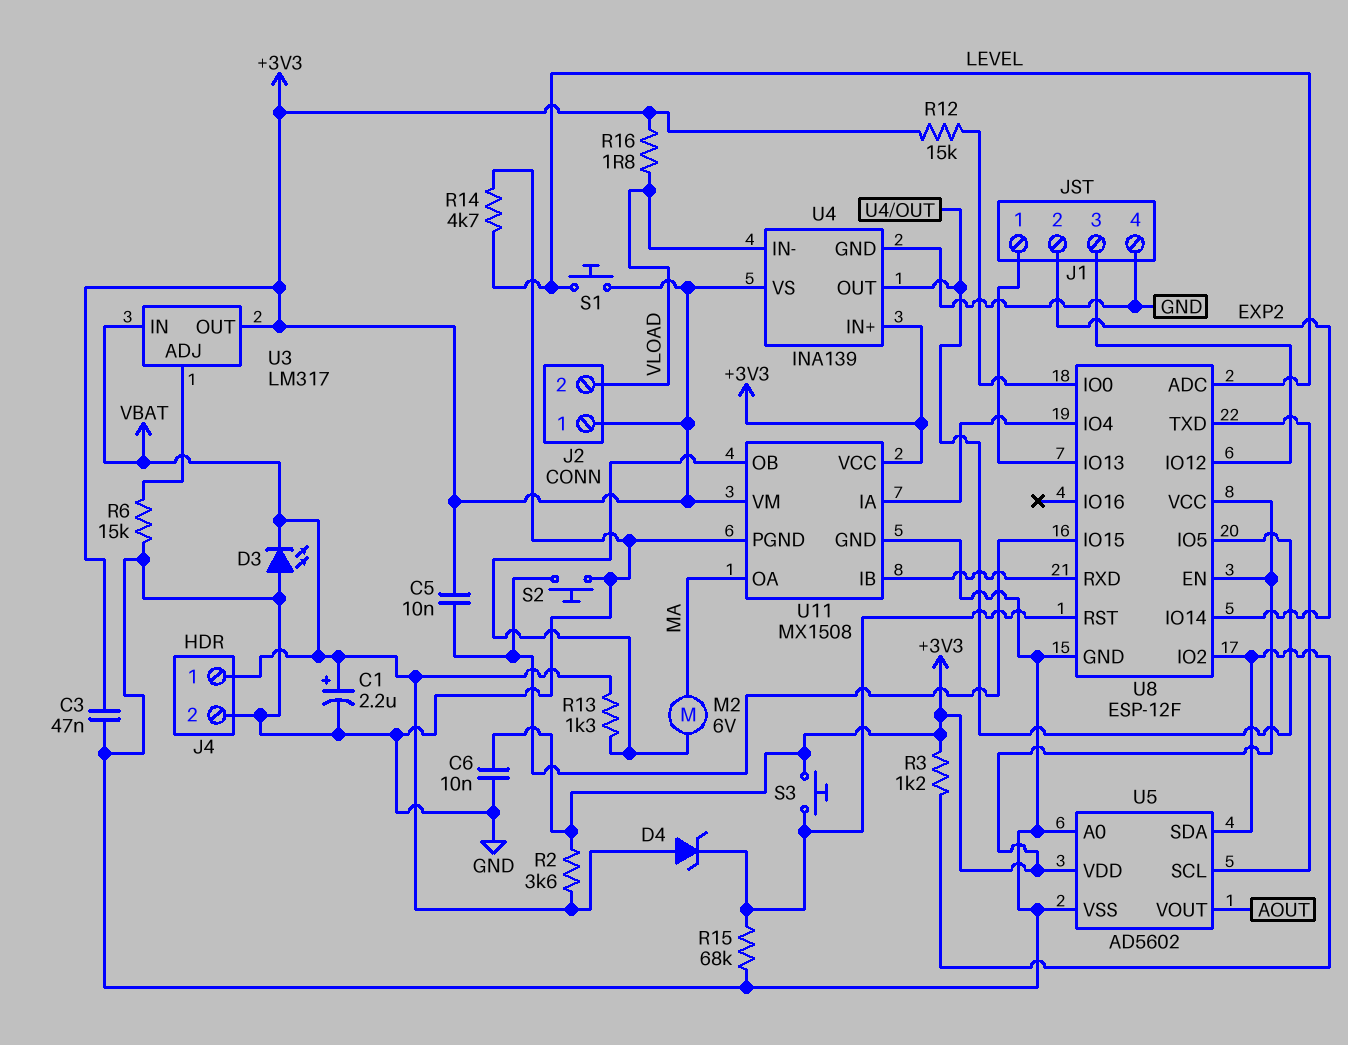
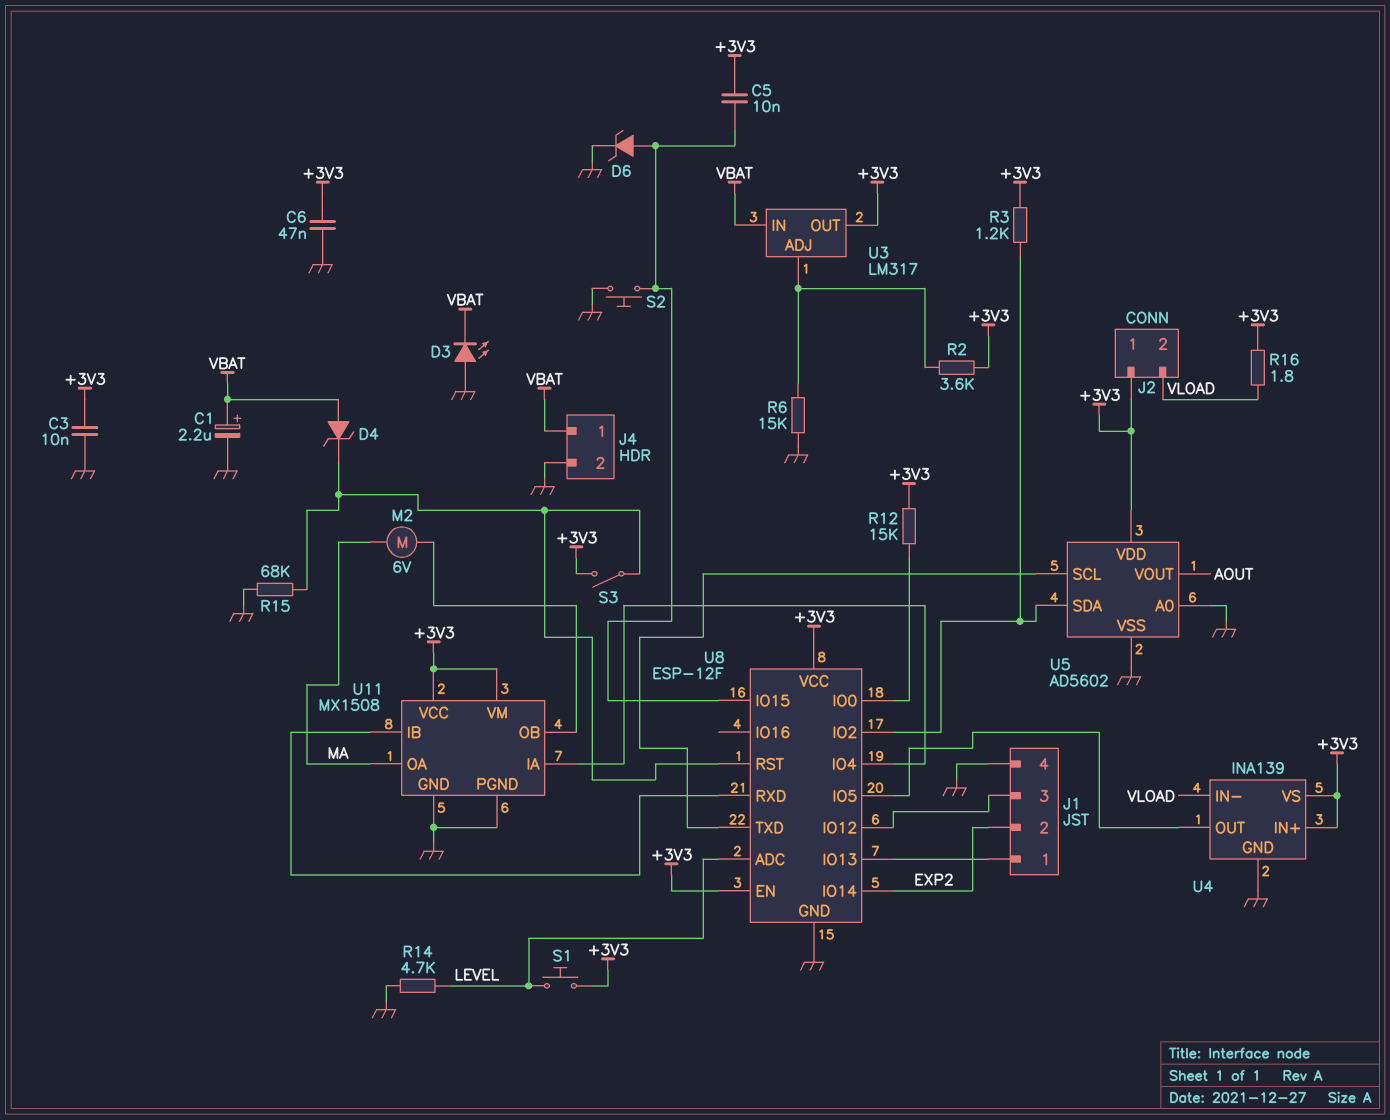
C3: 47nF (+3V3, GND) -> 10nF (+3V3, GND)
C6: 10nF (+3V3, GND) -> 47nF (+3V3, GND)
D6: none -> zener (A U8/IO15, K GND)
R2: 3.6k (+3V3, VBAT) -> 3.6k (+3V3, U3/ADJ)
R13: 1.3k (U11/OB, VBAT) -> none
S3: button (+3V3, U8/RST) -> switch (+3V3, U8/RST)

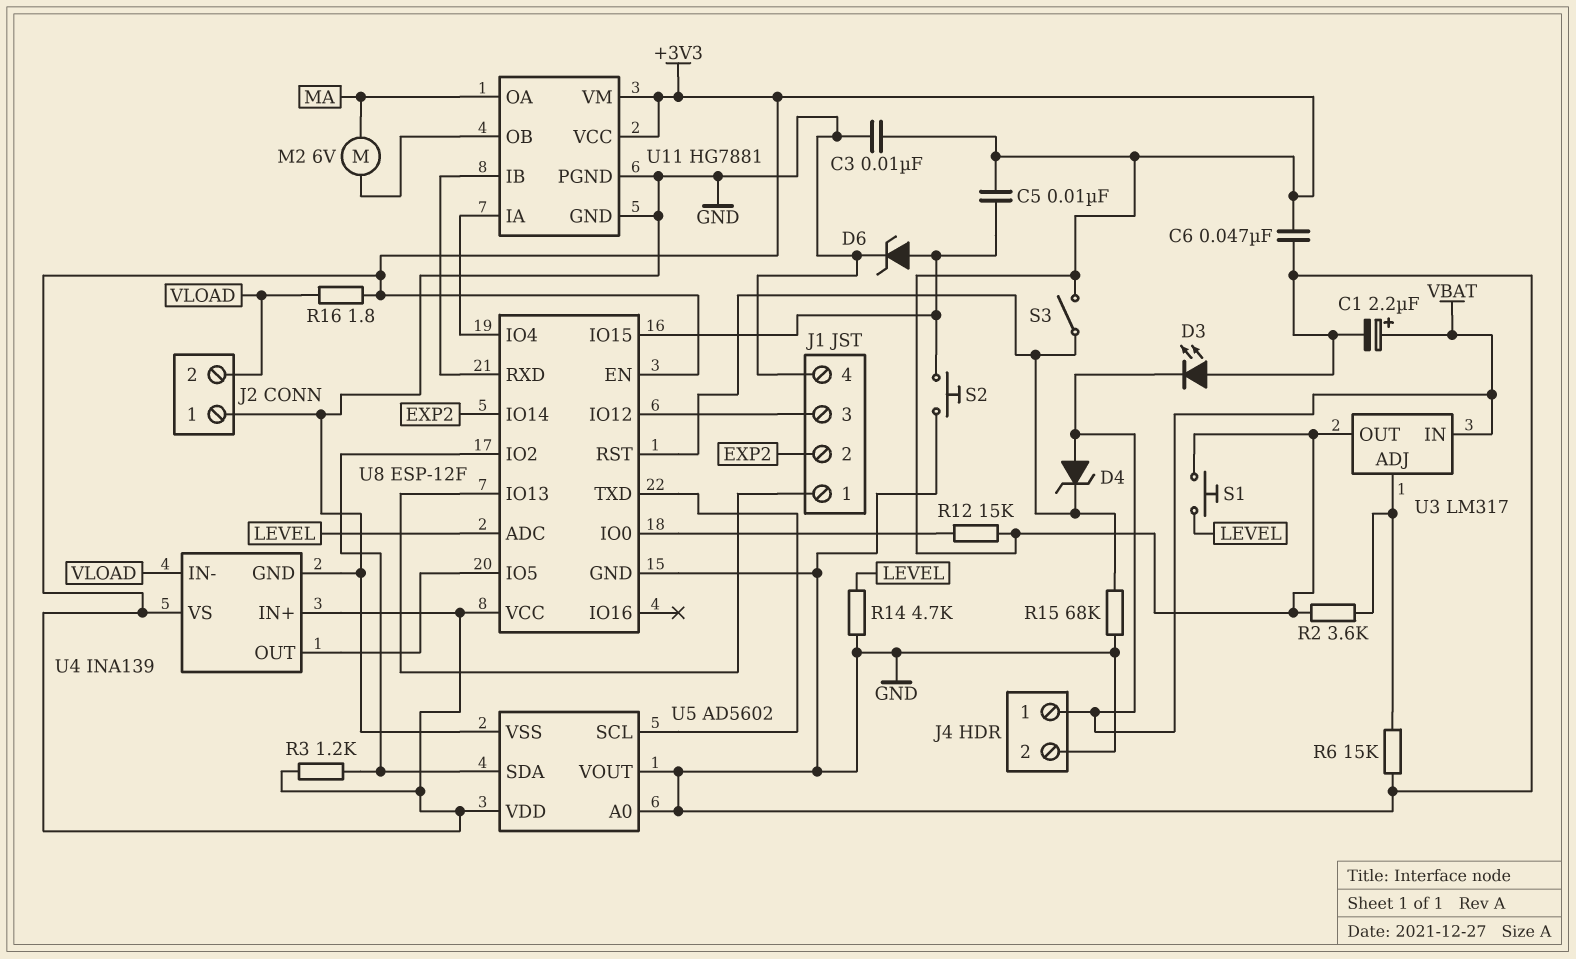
J2 pin 1: +3V3 -> GND
U5 pin VOUT: AOUT -> GND
U11: MX1508 -> HG7881

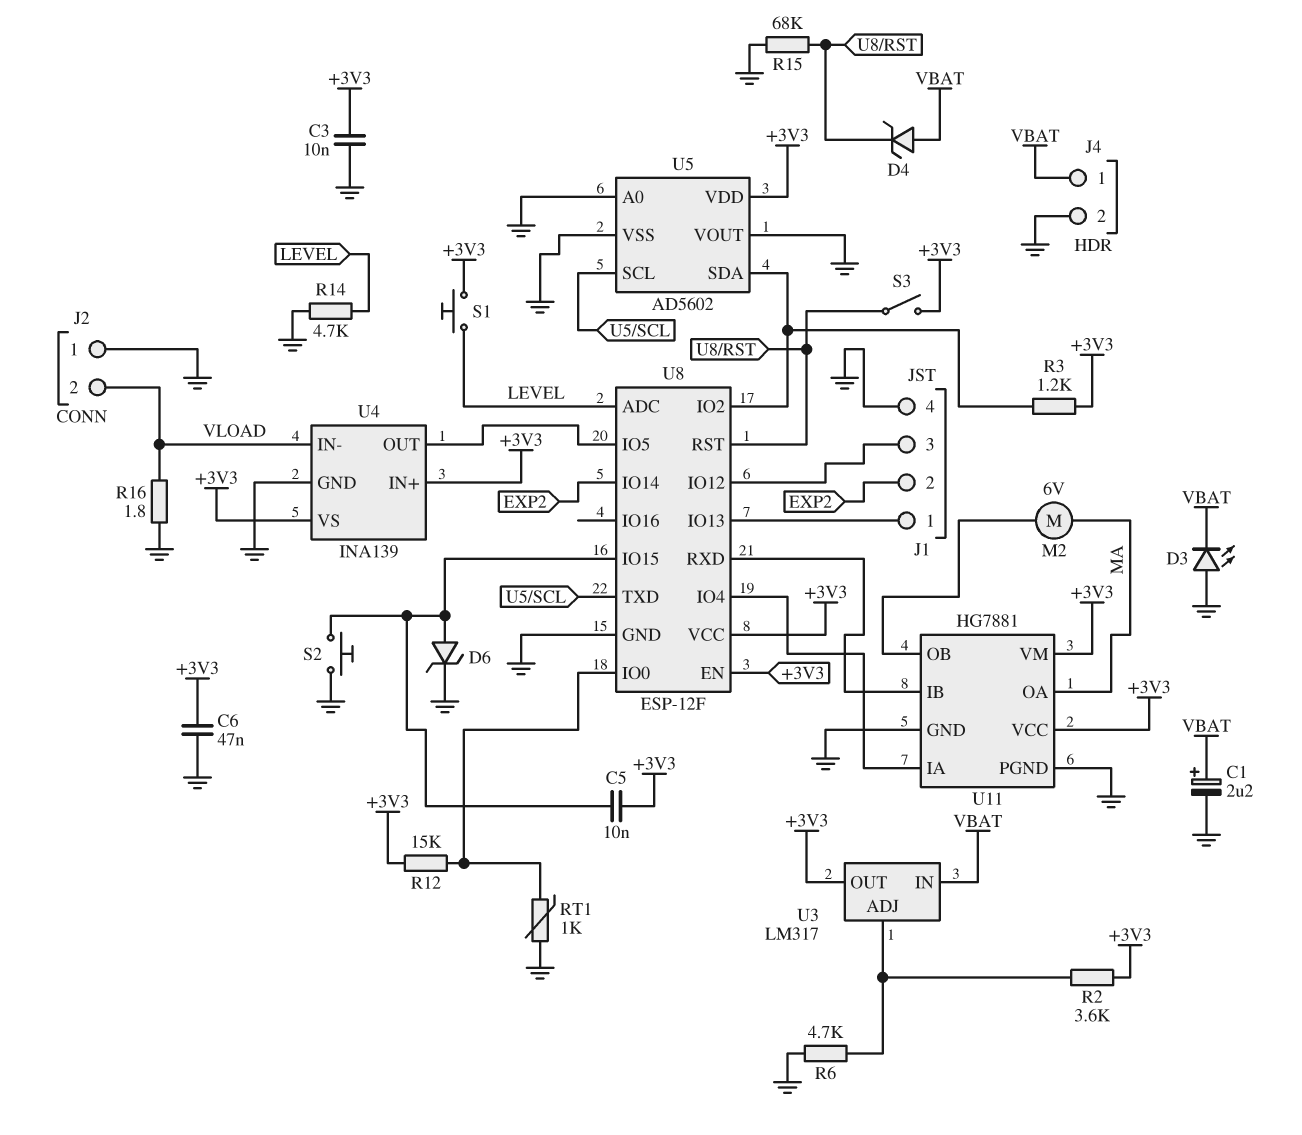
R6: 15k (GND, U3/ADJ) -> 4.7k (GND, U3/ADJ)
R16: 1.8 (+3V3, VLOAD) -> 1.8 (GND, VLOAD)
RT1: none -> 1k (GND, U8/IO0)

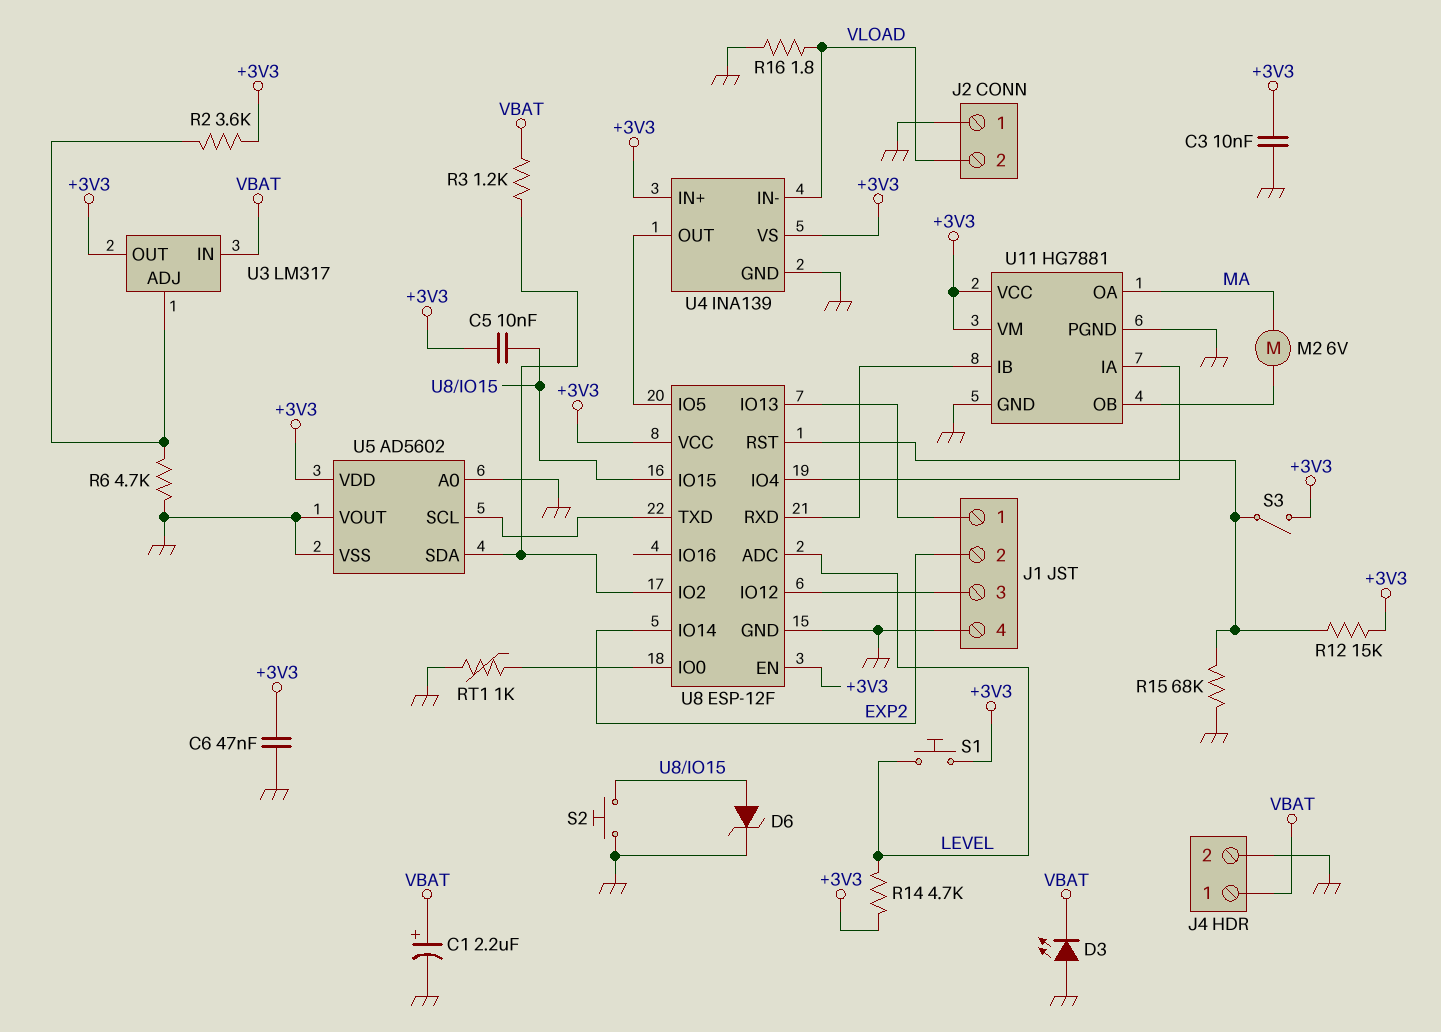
D4: zener (A VBAT, K U8/RST) -> none
R3: 1.2k (+3V3, U5/SDA) -> 1.2k (U5/SDA, VBAT)
R12: 15k (+3V3, U8/IO0) -> 15k (+3V3, U8/RST)
R14: 4.7k (GND, LEVEL) -> 4.7k (+3V3, LEVEL)

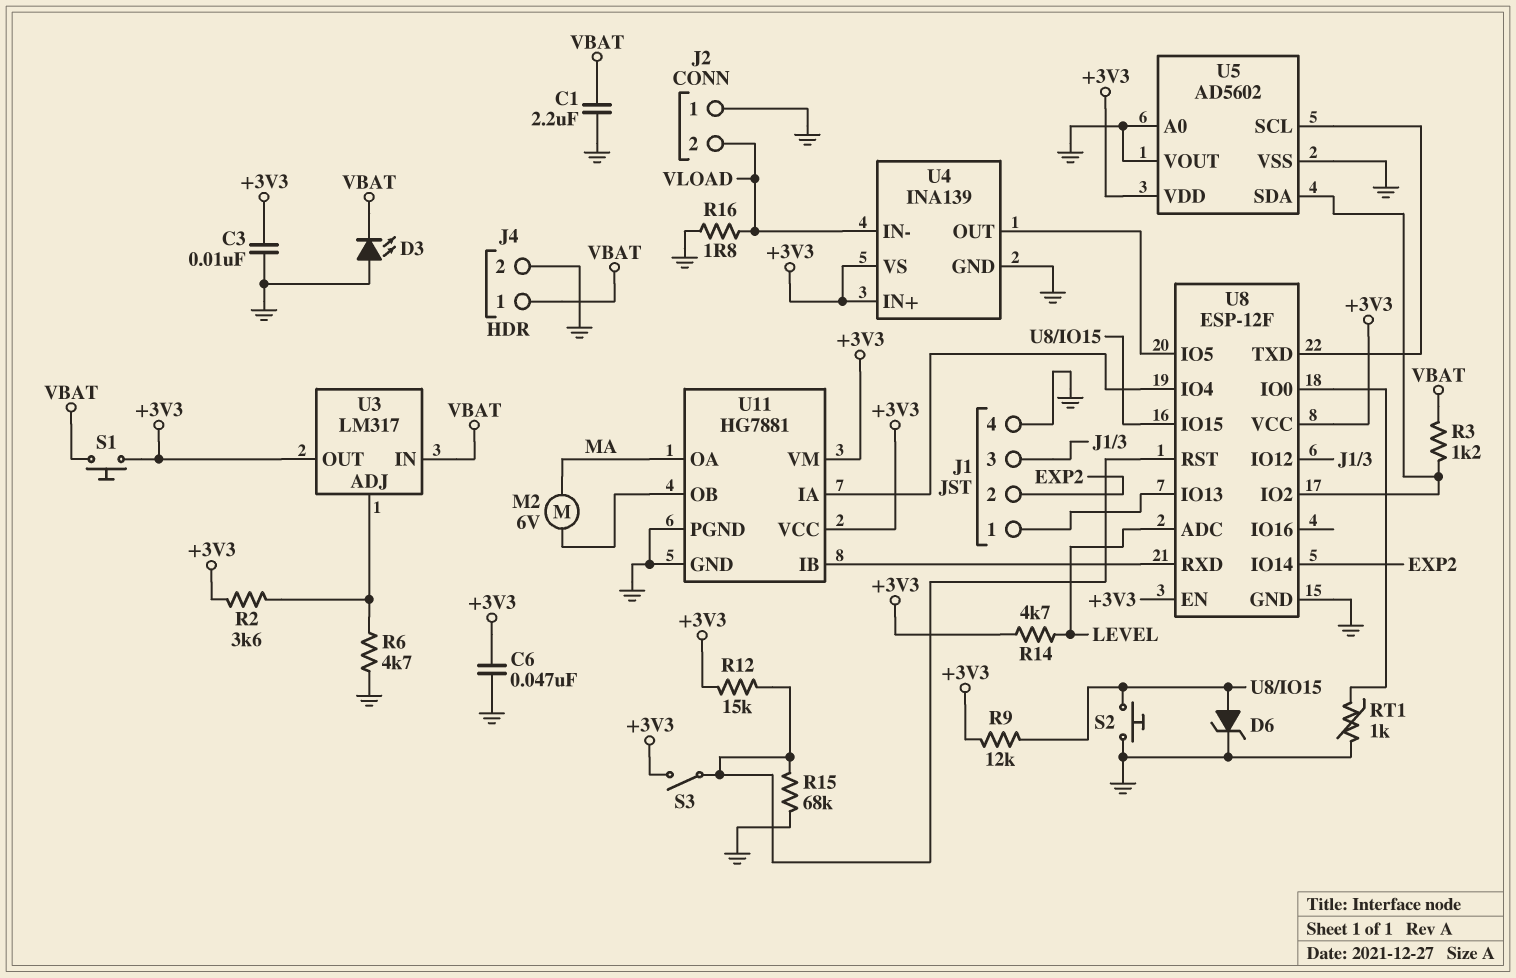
C1: 2.2uF (plus VBAT, minus GND) -> 2.2uF (GND, VBAT)
C5: 10nF (+3V3, U8/IO15) -> none
R9: none -> 12k (+3V3, U8/IO15)
S1: button (+3V3, LEVEL) -> button (+3V3, VBAT)

